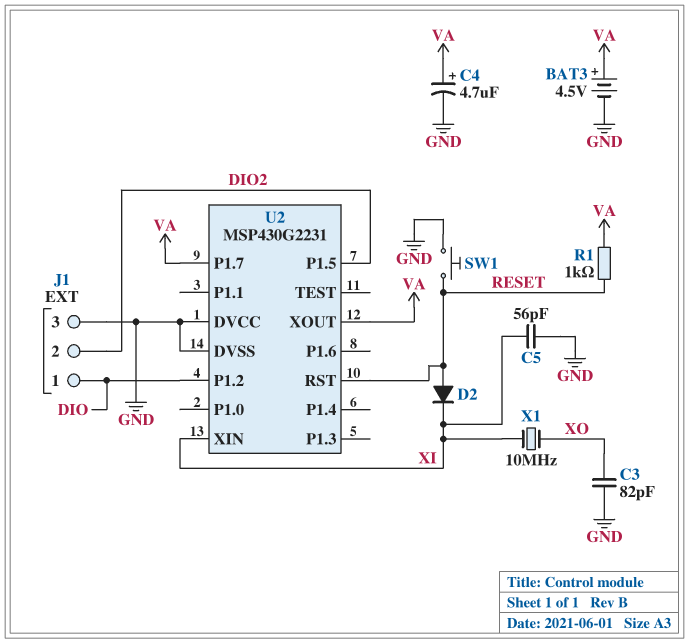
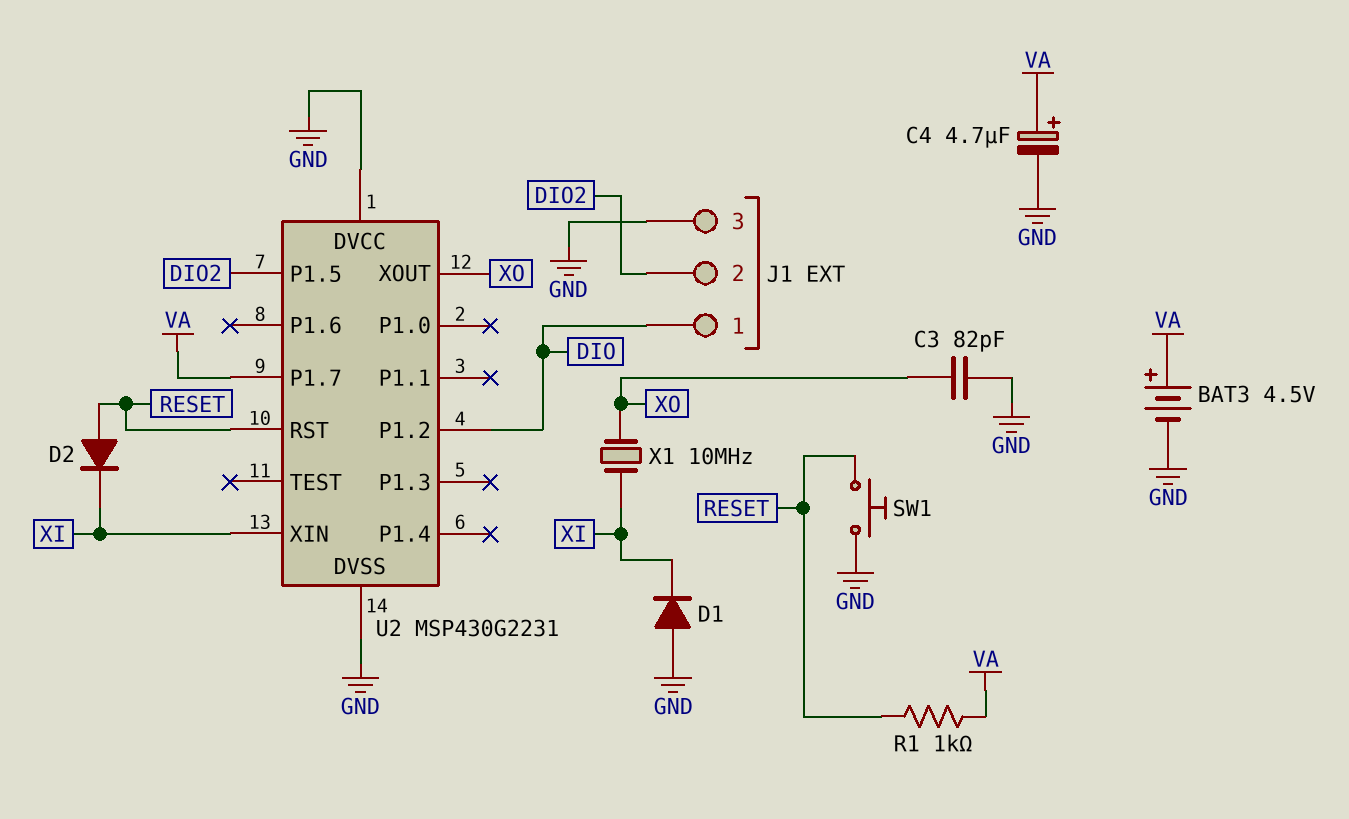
C5: 56pF (GND, XI) -> none
D1: none -> diode (A GND, K XI)
U2 pin XOUT: VA -> XO

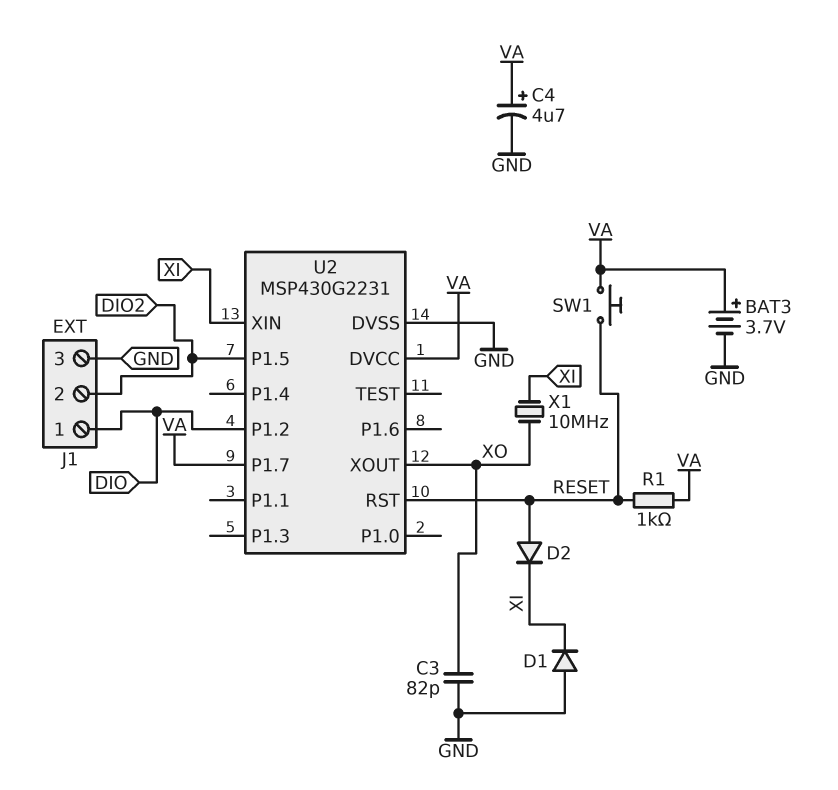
BAT3: 4.5V (plus VA, minus GND) -> 3.7V (plus VA, minus GND)
SW1: button (GND, RESET) -> button (RESET, VA)
U2 pin DVCC: GND -> VA

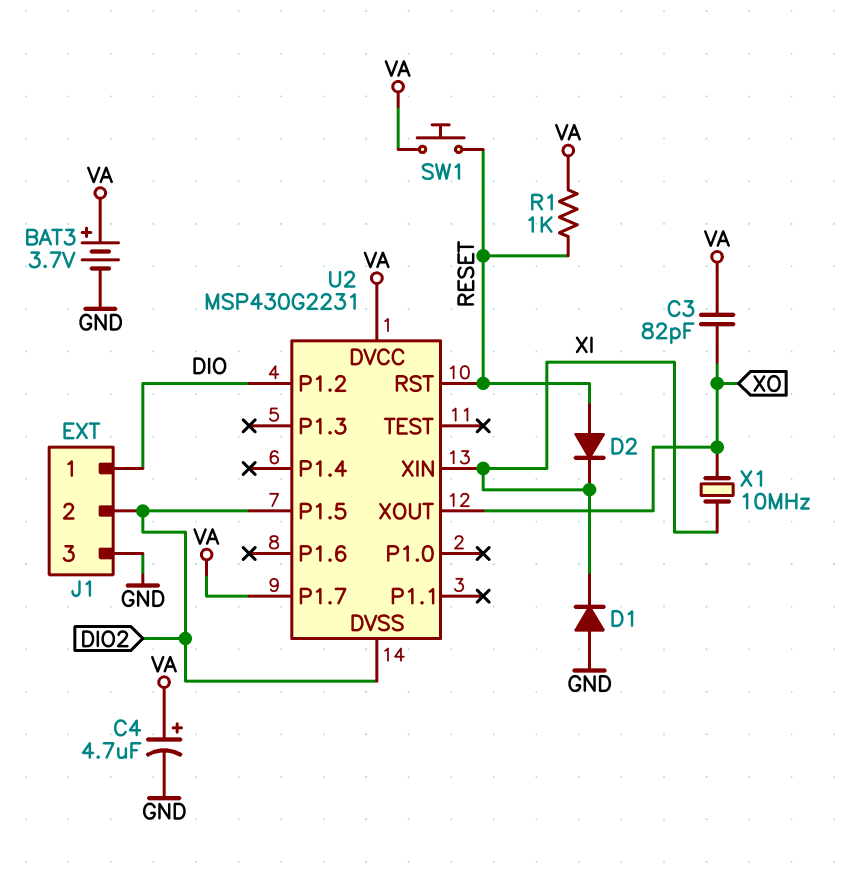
C3: 82pF (GND, XO) -> 82pF (VA, XO)
U2 pin DVSS: GND -> DIO2

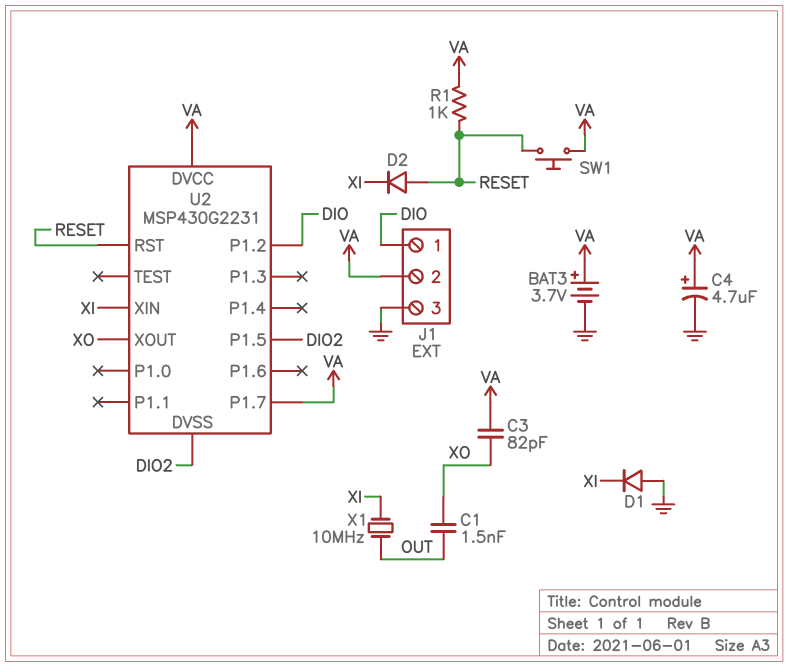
C1: none -> 1.5nF (OUT, XO)
J1 pin 2: DIO2 -> VA
X1: 10MHz (XI, XO) -> 10MHz (OUT, XI)

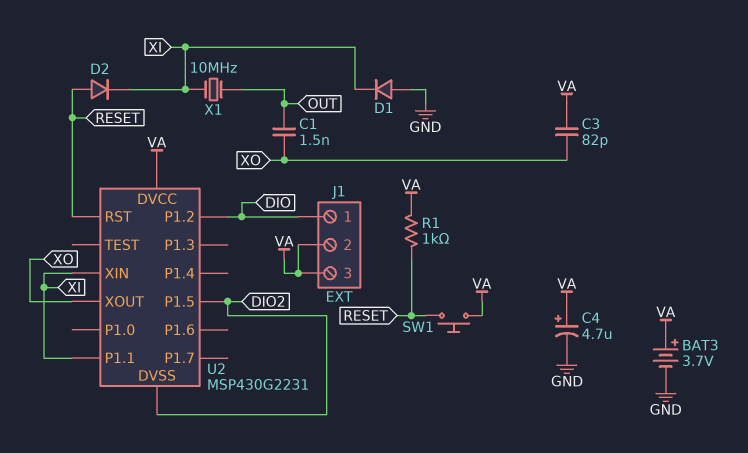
J1 pin 3: GND -> VA
U2 pin P1.1: none -> XI
U2 pin P1.7: VA -> none

